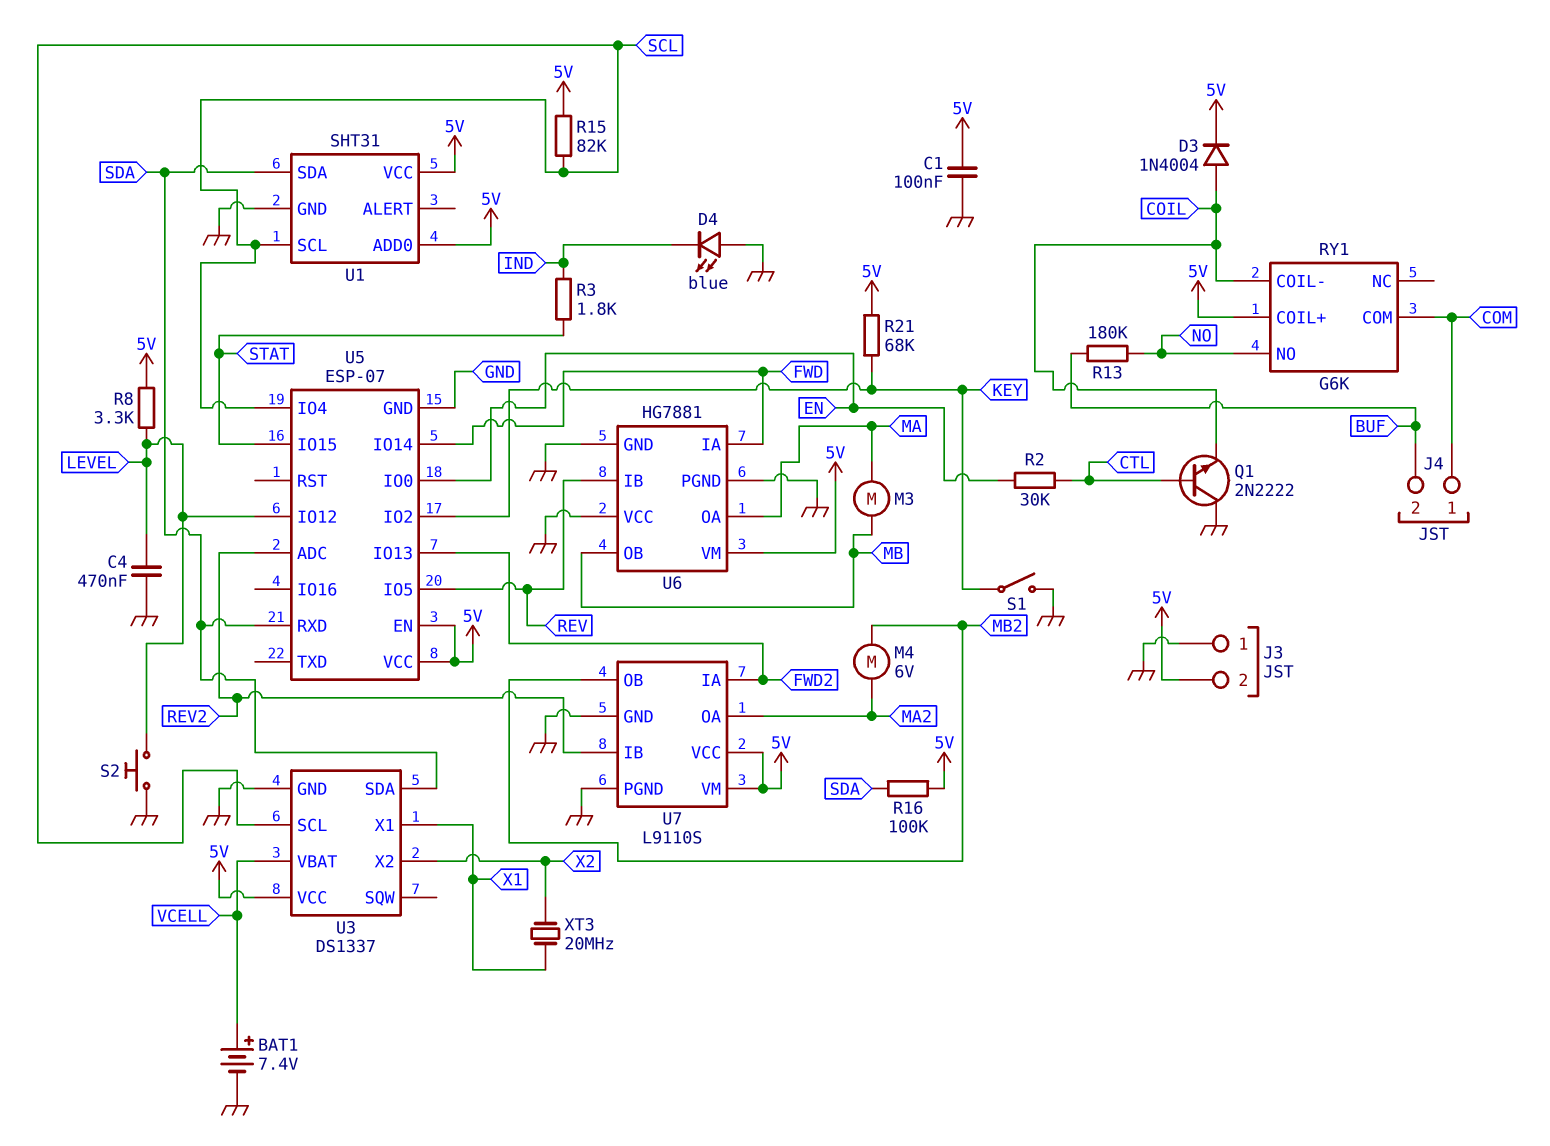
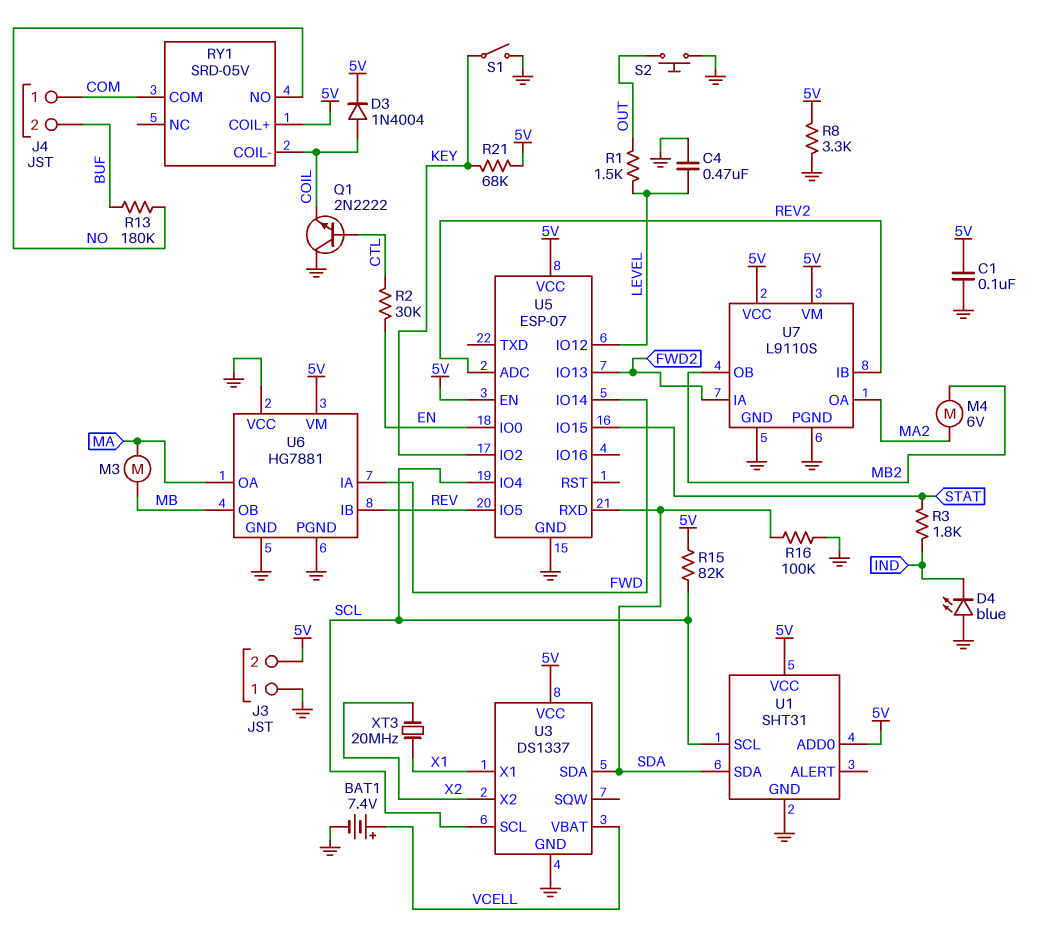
R1: none -> 1.5k (LEVEL, OUT)
R8: 3.3k (5V, LEVEL) -> 3.3k (5V, GND)
R16: 100k (5V, SDA) -> 100k (GND, SDA)
RY1: G6K -> SRD-05V
S2: button (GND, LEVEL) -> button (GND, OUT)

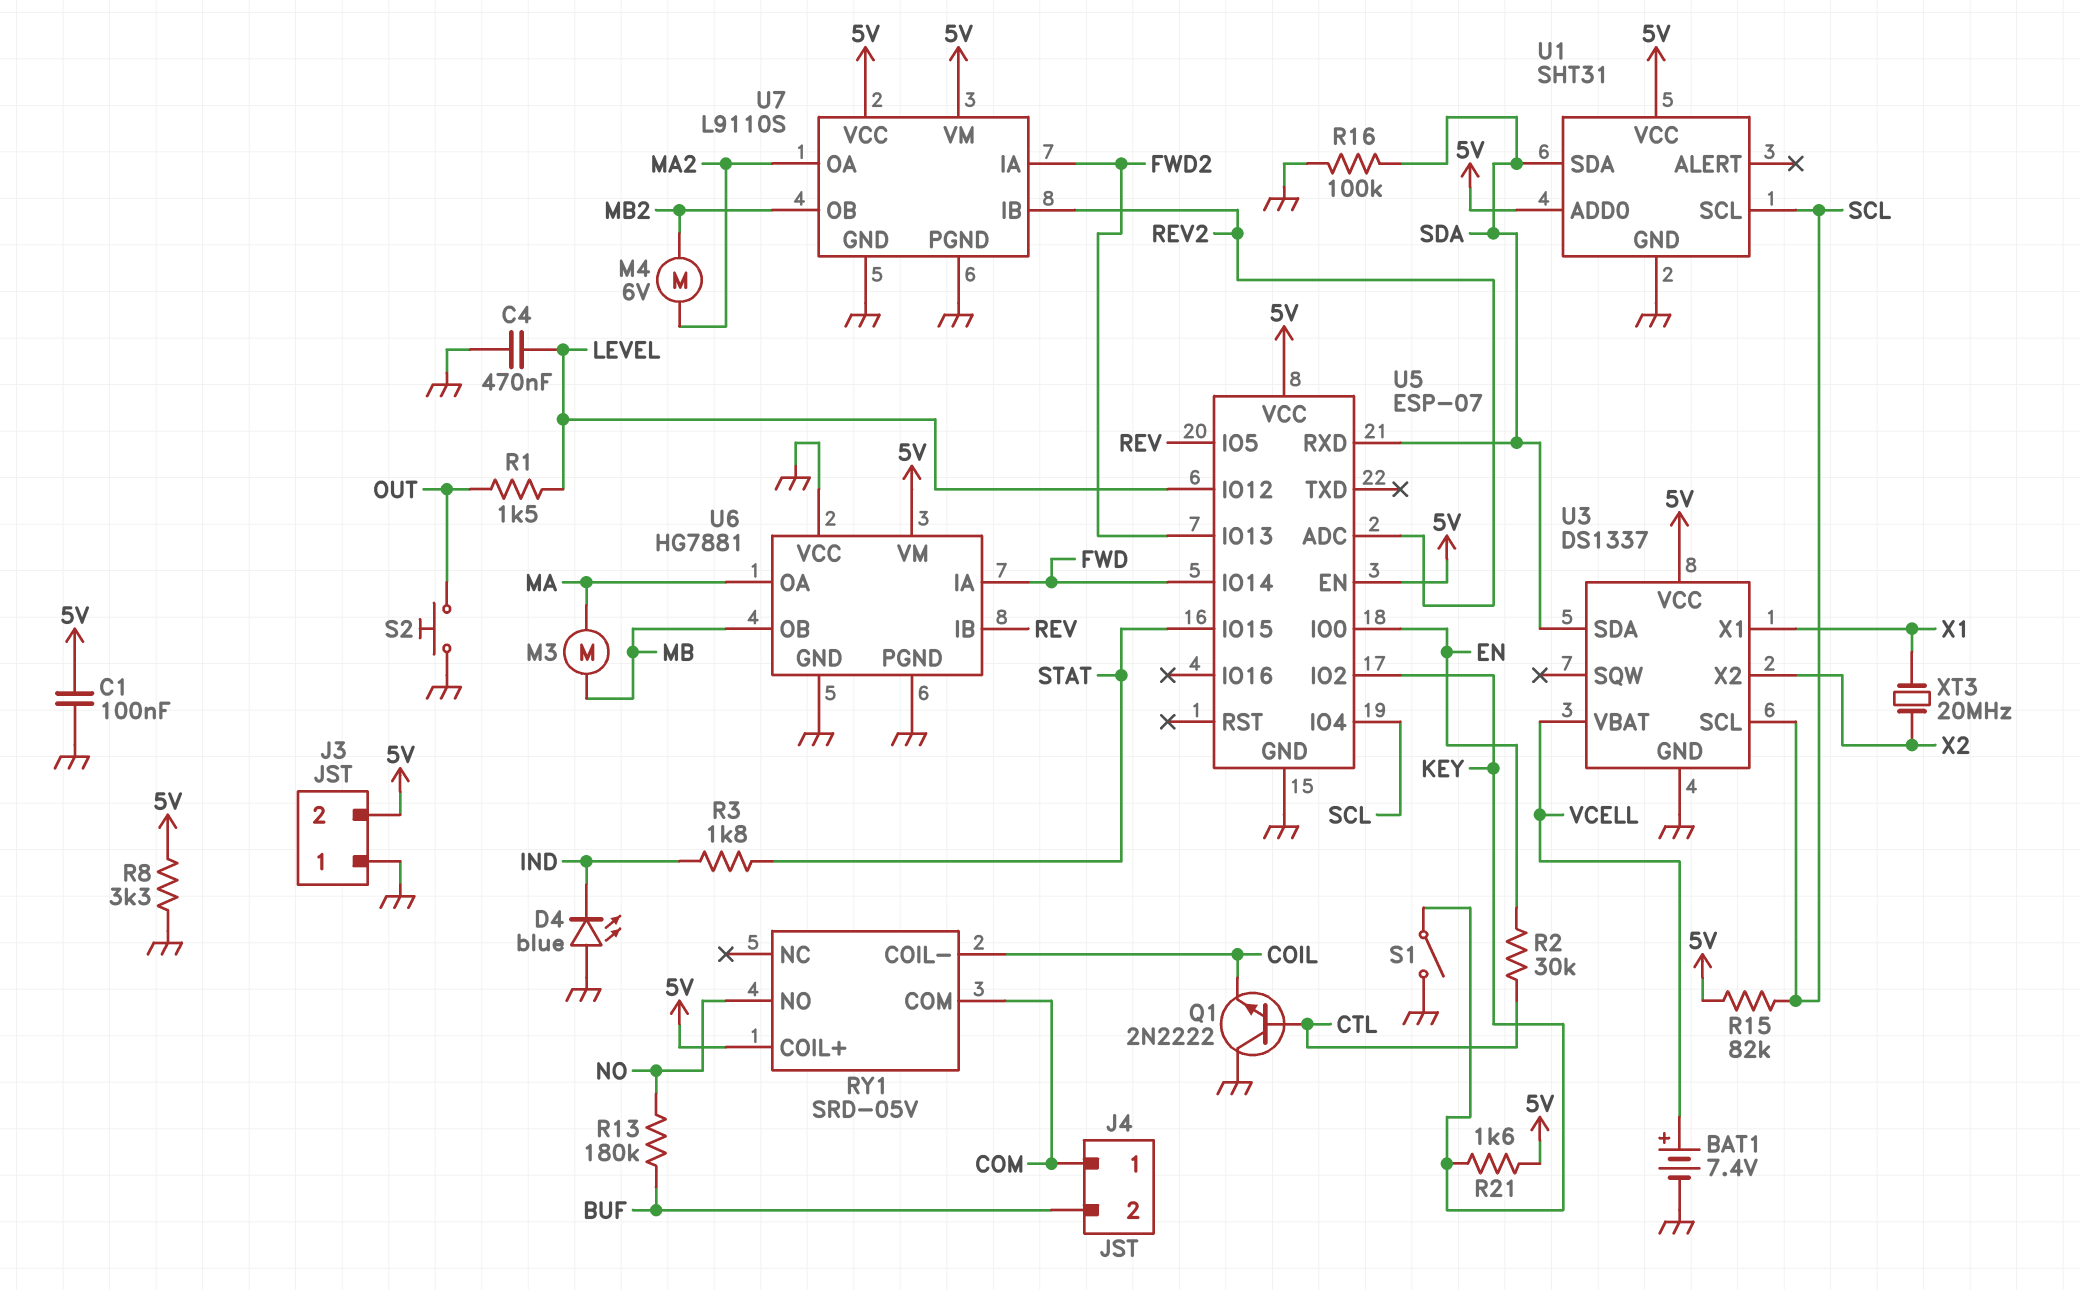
D3: diode 1N4004 (A COIL, K 5V) -> none
R21: 68k (5V, KEY) -> 1.6k (5V, KEY)

